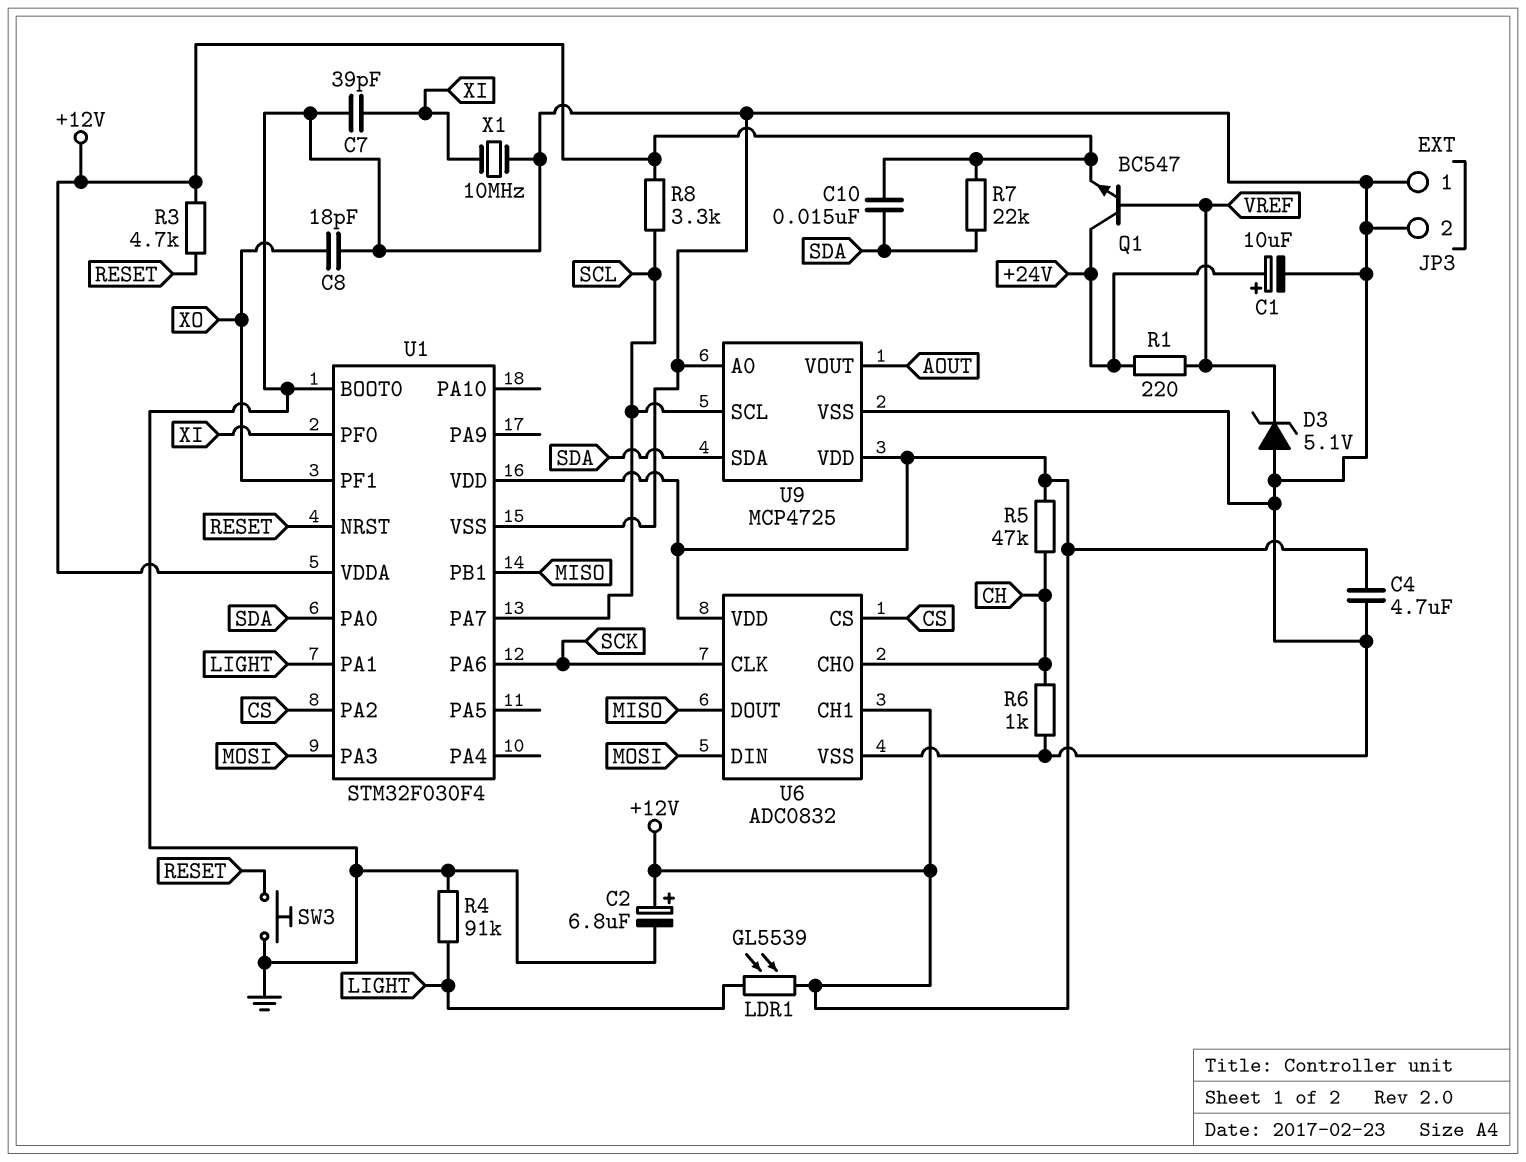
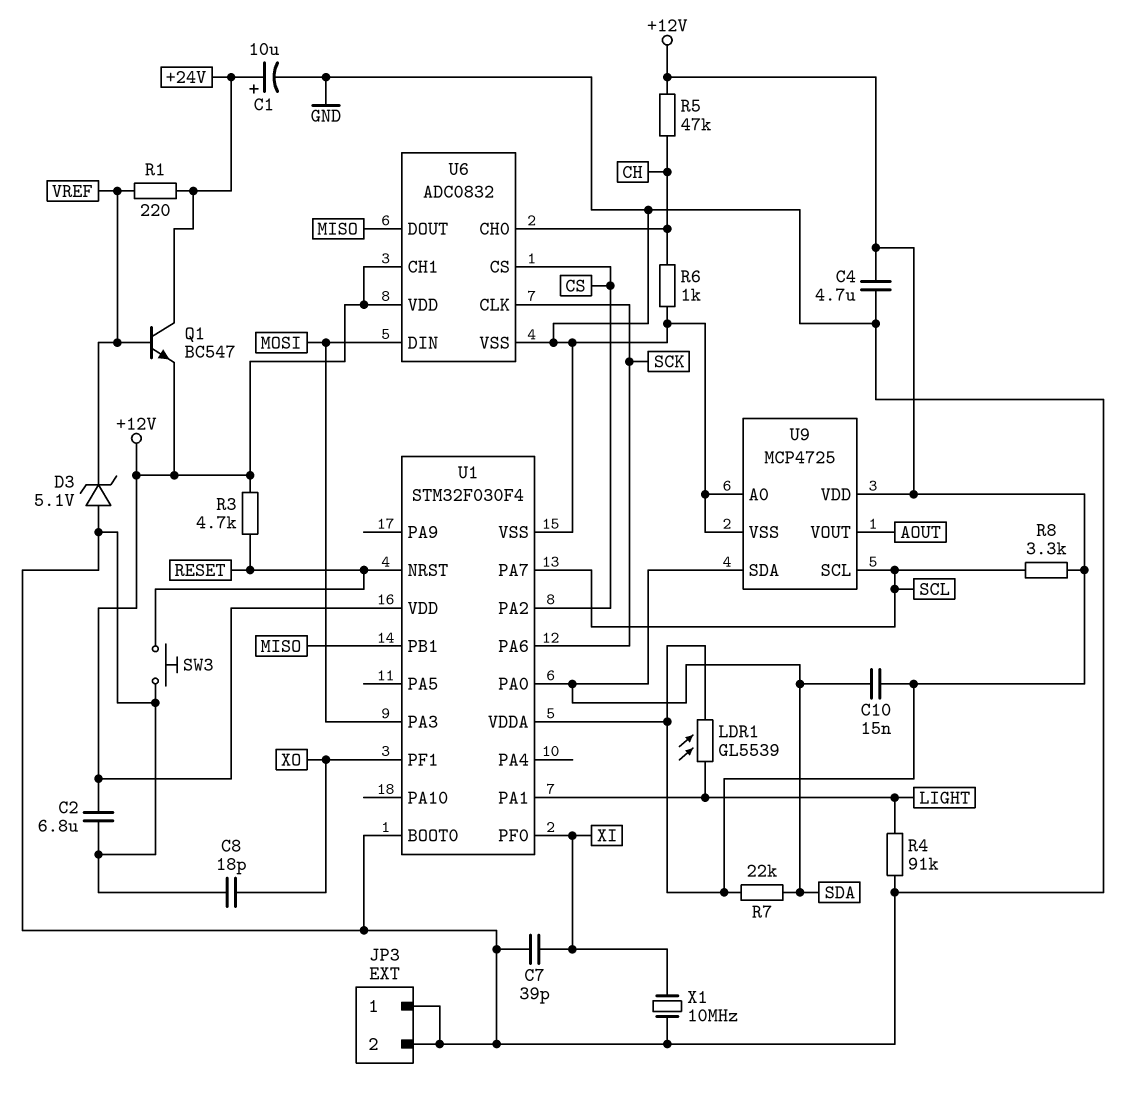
C2: 6.8uF (plus +12V, minus GND) -> 6.8uF (+12V, GND)

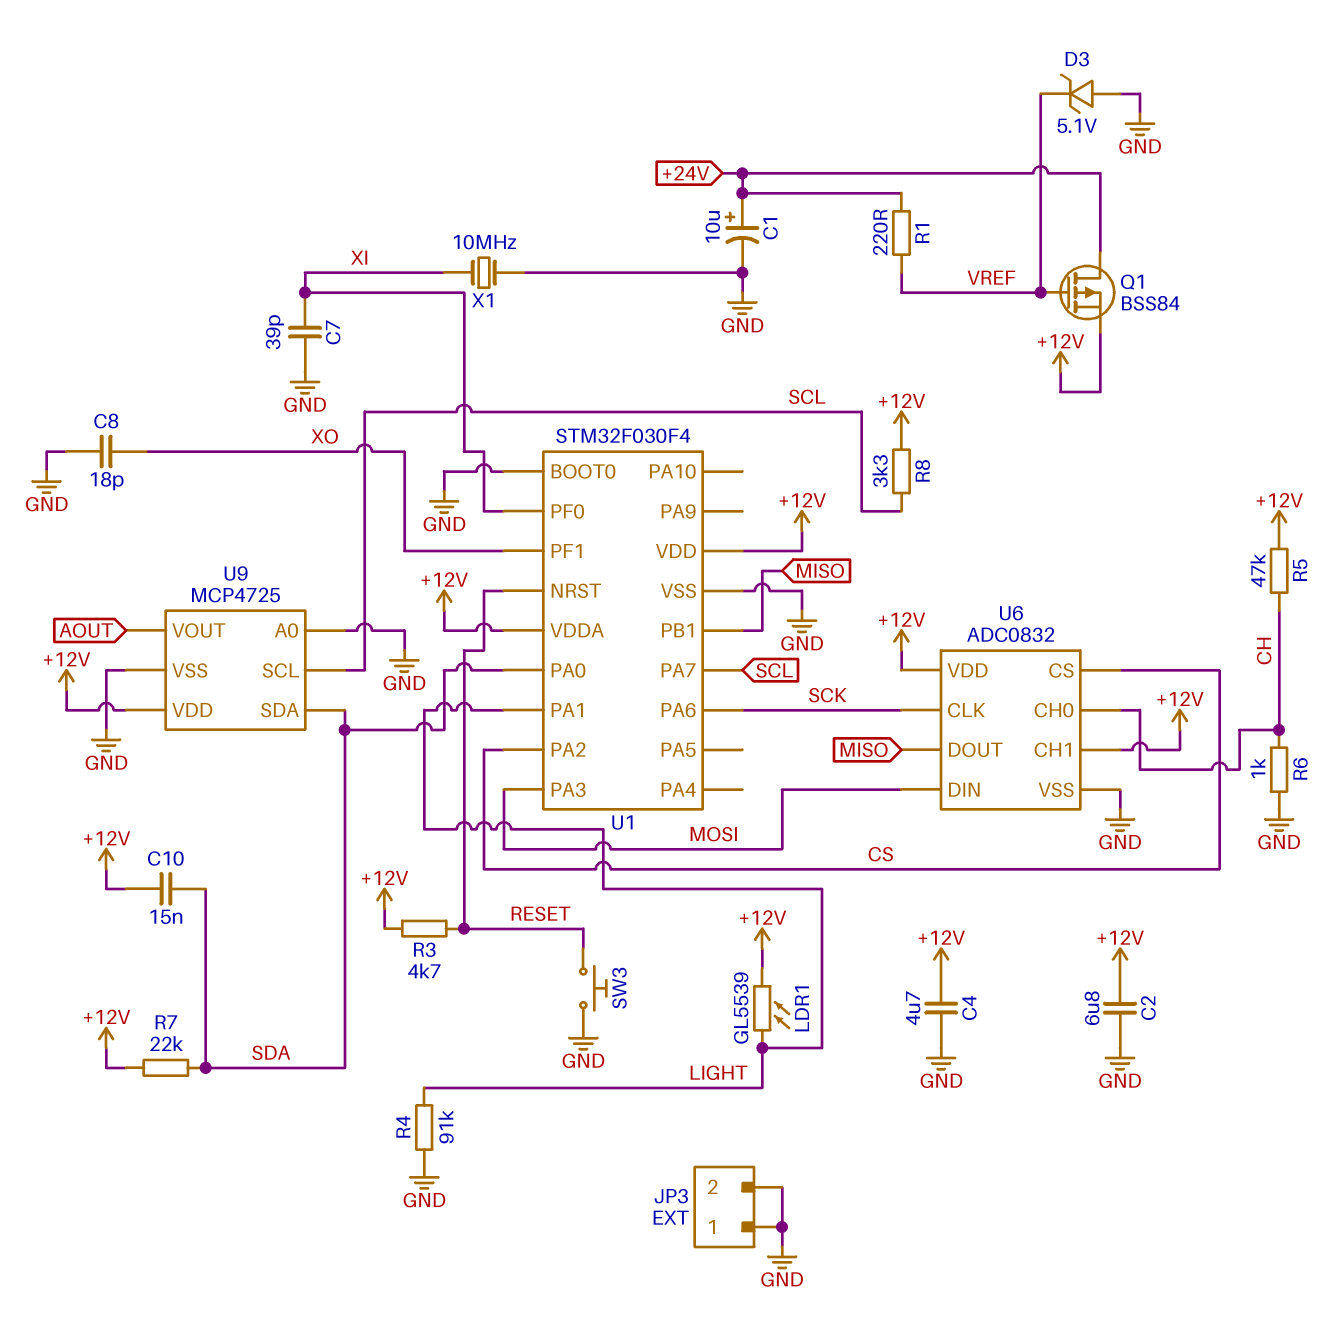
Q1: NPN BC547 (B VREF, C +24V, E +12V) -> PMOS BSS84 (G VREF, D +24V, S +12V)

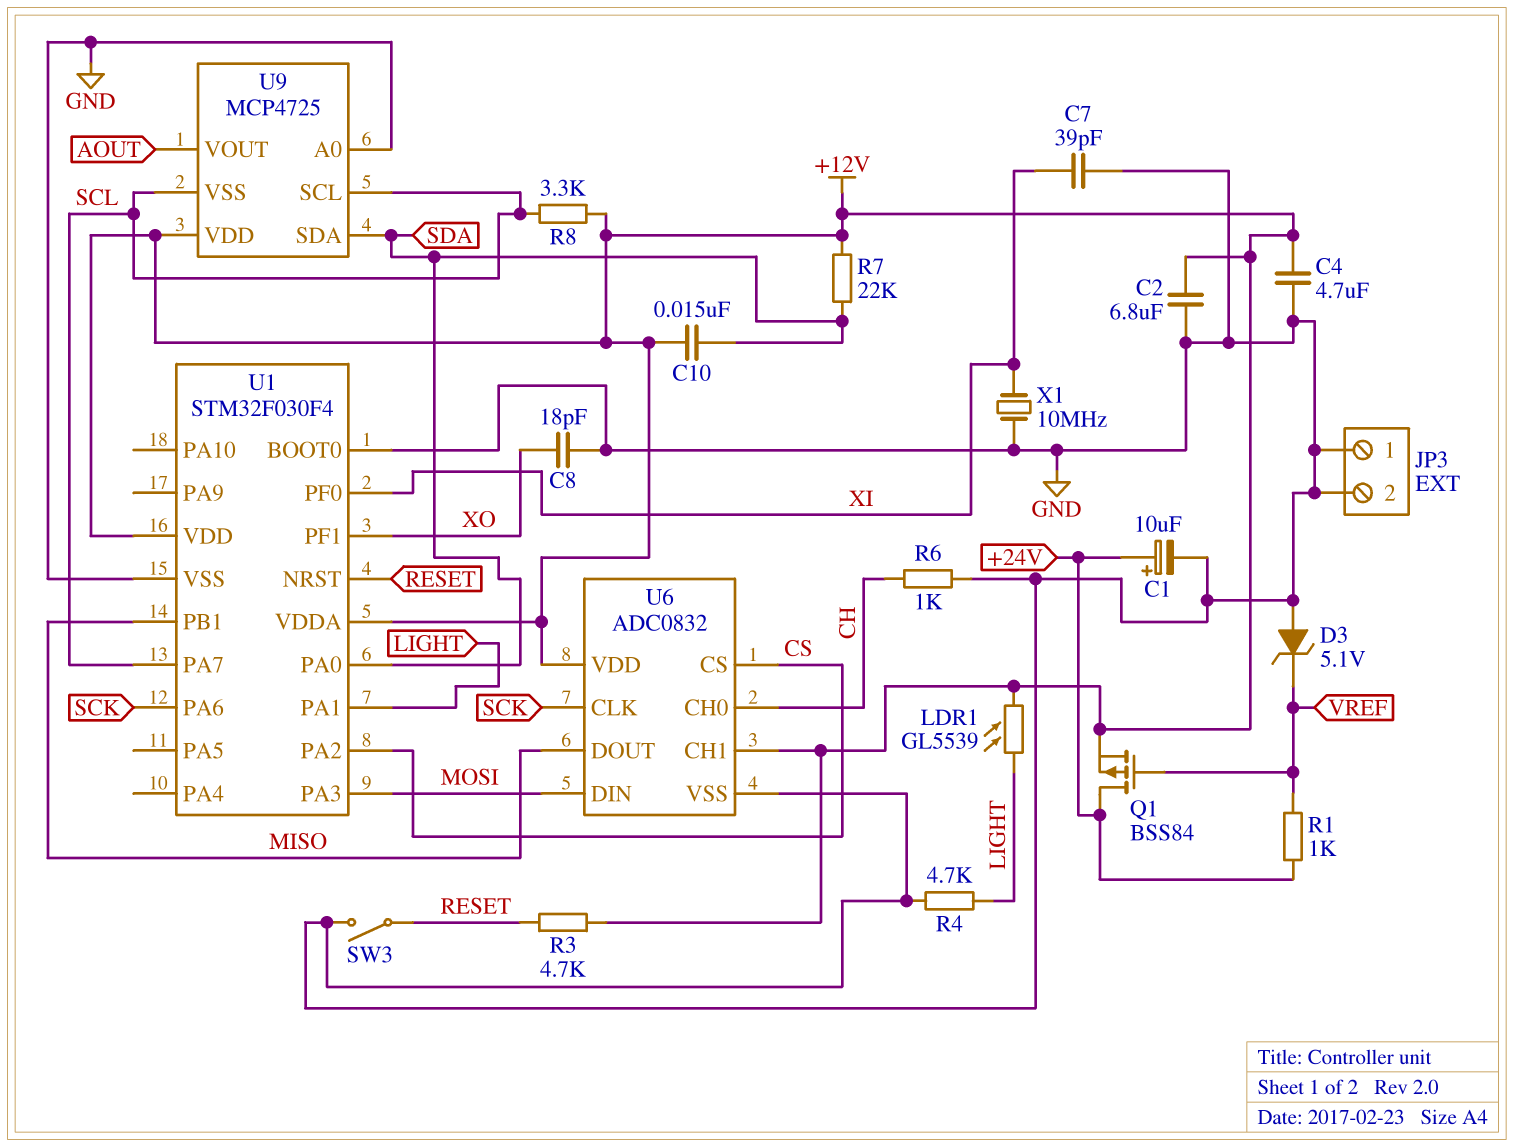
R1: 220 (+24V, VREF) -> 1k (+24V, VREF)
R4: 91k (GND, LIGHT) -> 4.7k (GND, LIGHT)
R5: 47k (+12V, CH) -> none
SW3: button (GND, RESET) -> switch (GND, RESET)
U9 pin VSS: GND -> SCL

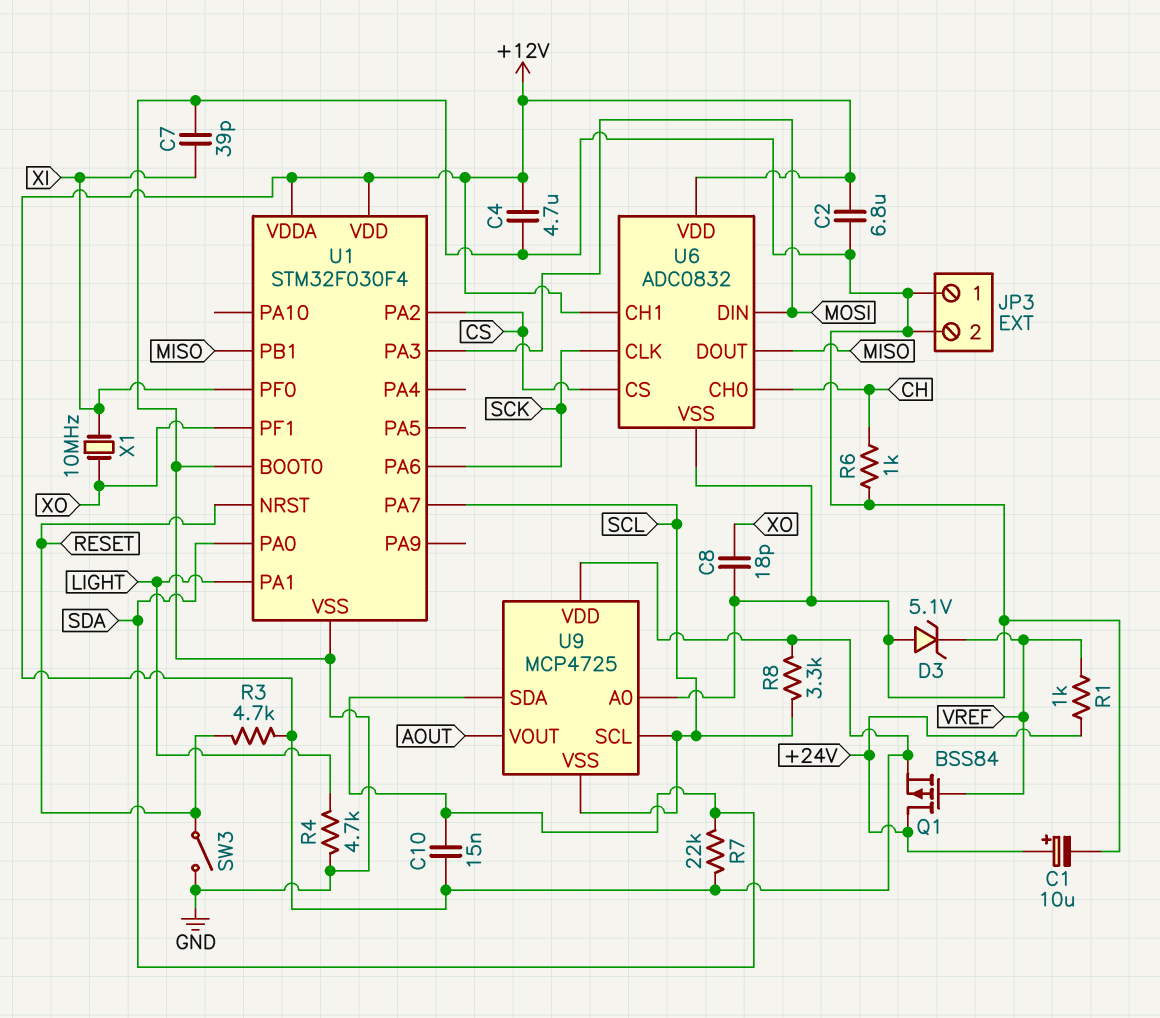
LDR1: GL5539 (+12V, LIGHT) -> none
X1: 10MHz (GND, XI) -> 10MHz (XI, XO)

